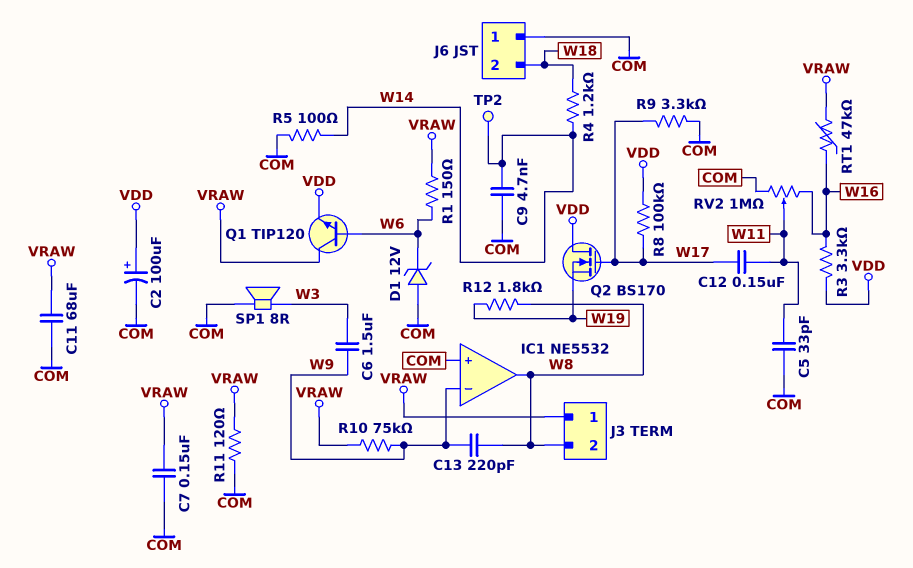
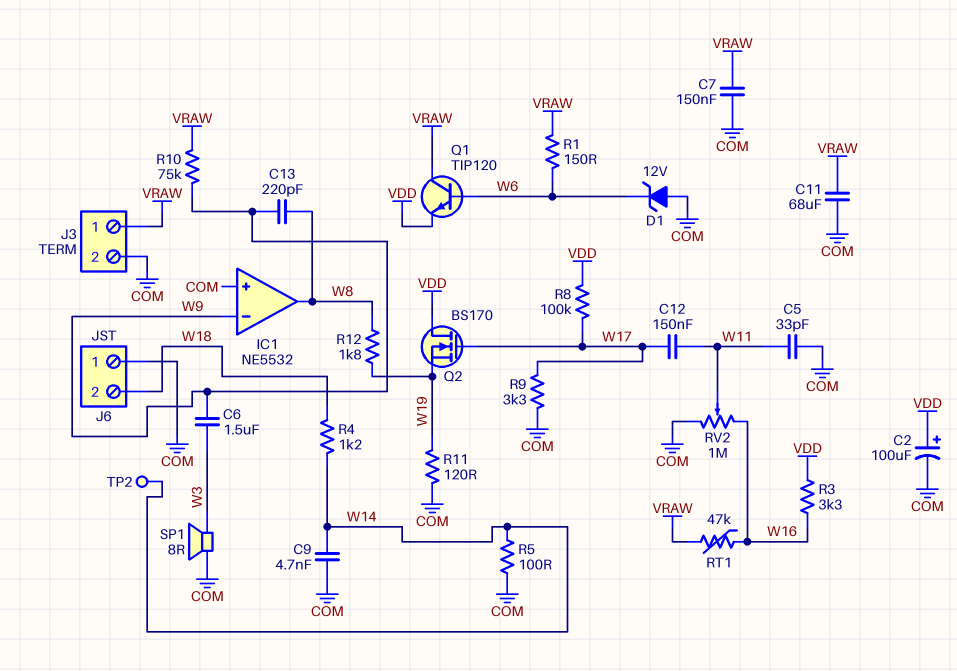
J3 pin 2: W8 -> COM
R11: 120 (COM, VRAW) -> 120 (COM, W19)

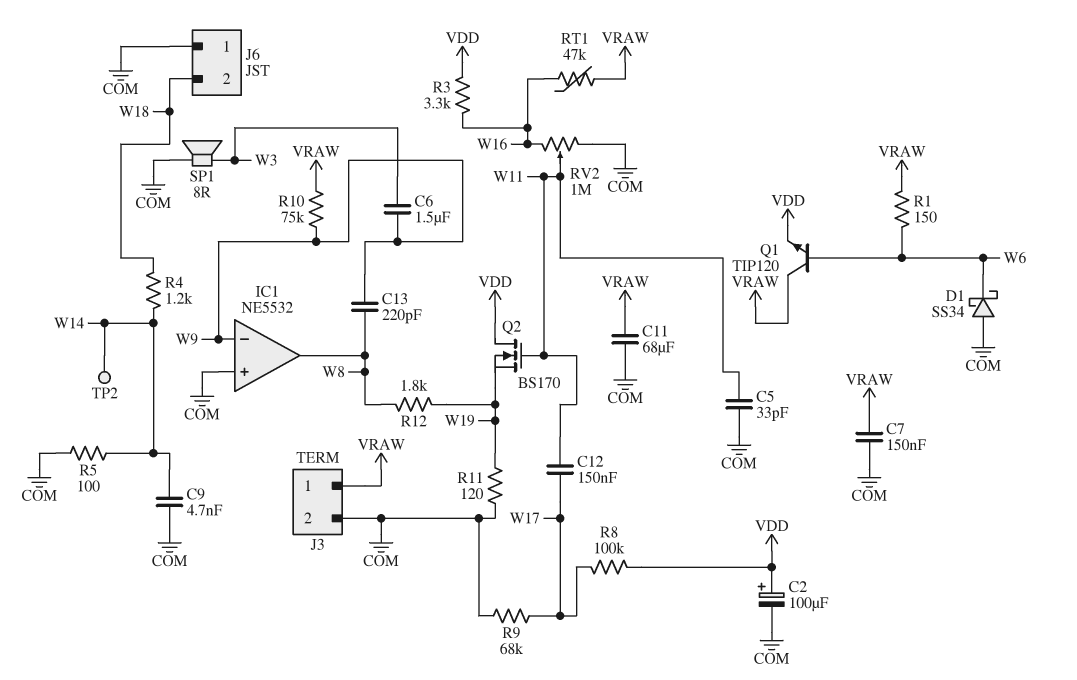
D1: zener 12V (A COM, K W6) -> schottky SS34 (A COM, K W6)
Q2: NMOS BS170 (G W17, D VDD, S W19) -> NMOS BS170 (G W11, D VDD, S W19)
R9: 3.3k (COM, W17) -> 68k (COM, W17)

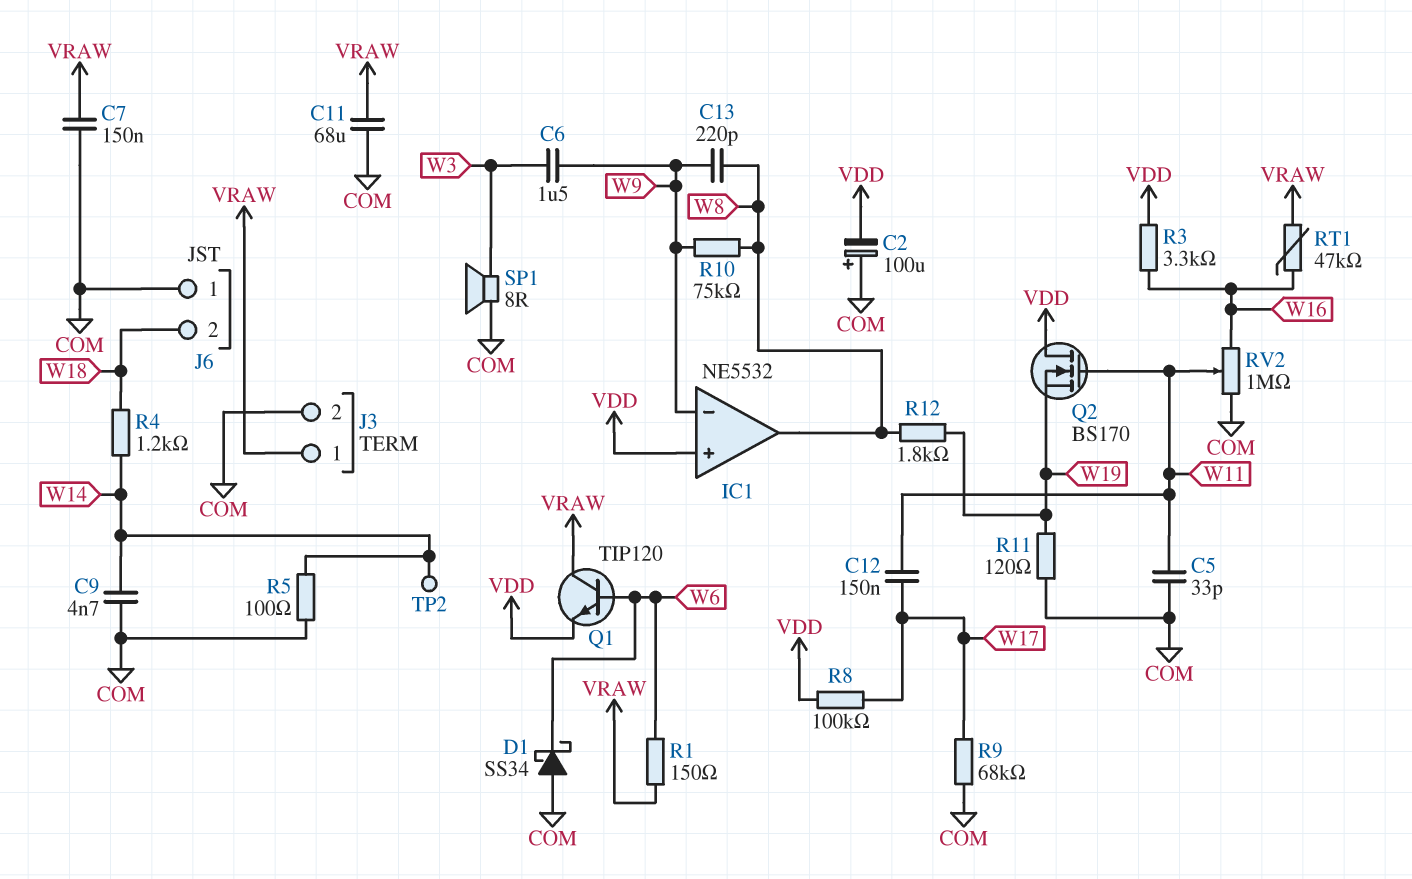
C2: 100uF (plus VDD, minus COM) -> 100uF (plus COM, minus VDD)
IC1 pin in+: COM -> VDD
R10: 75k (VRAW, W9) -> 75k (W8, W9)

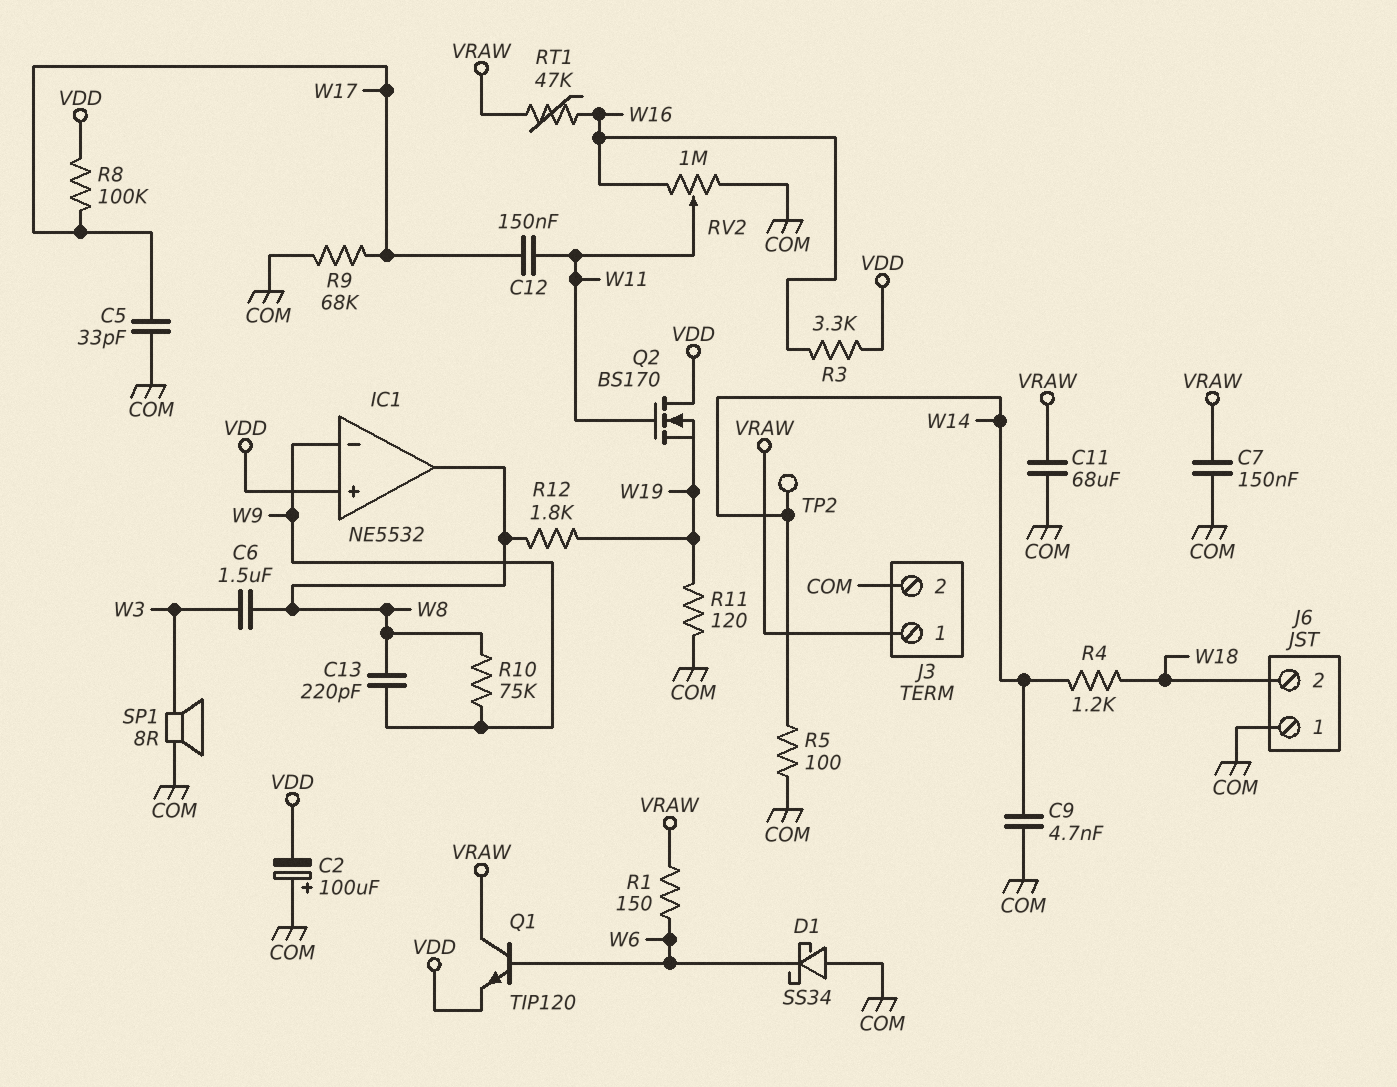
C5: 33pF (COM, W11) -> 33pF (COM, W17)
C6: 1.5uF (W3, W9) -> 1.5uF (W3, W8)

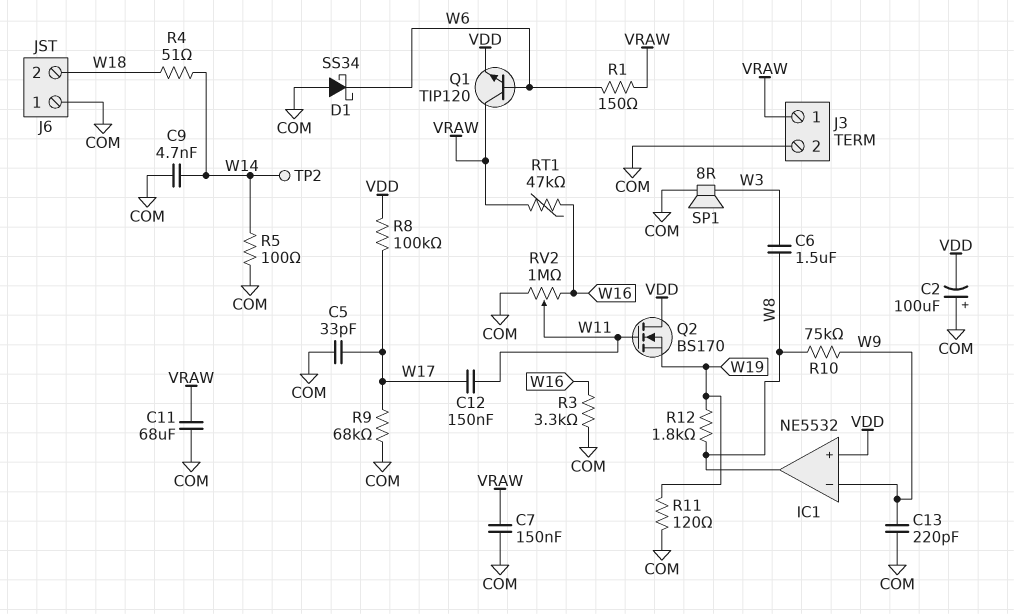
C13: 220pF (W8, W9) -> 220pF (COM, W9)
R3: 3.3k (VDD, W16) -> 3.3k (COM, W16)
R4: 1.2k (W14, W18) -> 51 (W14, W18)

